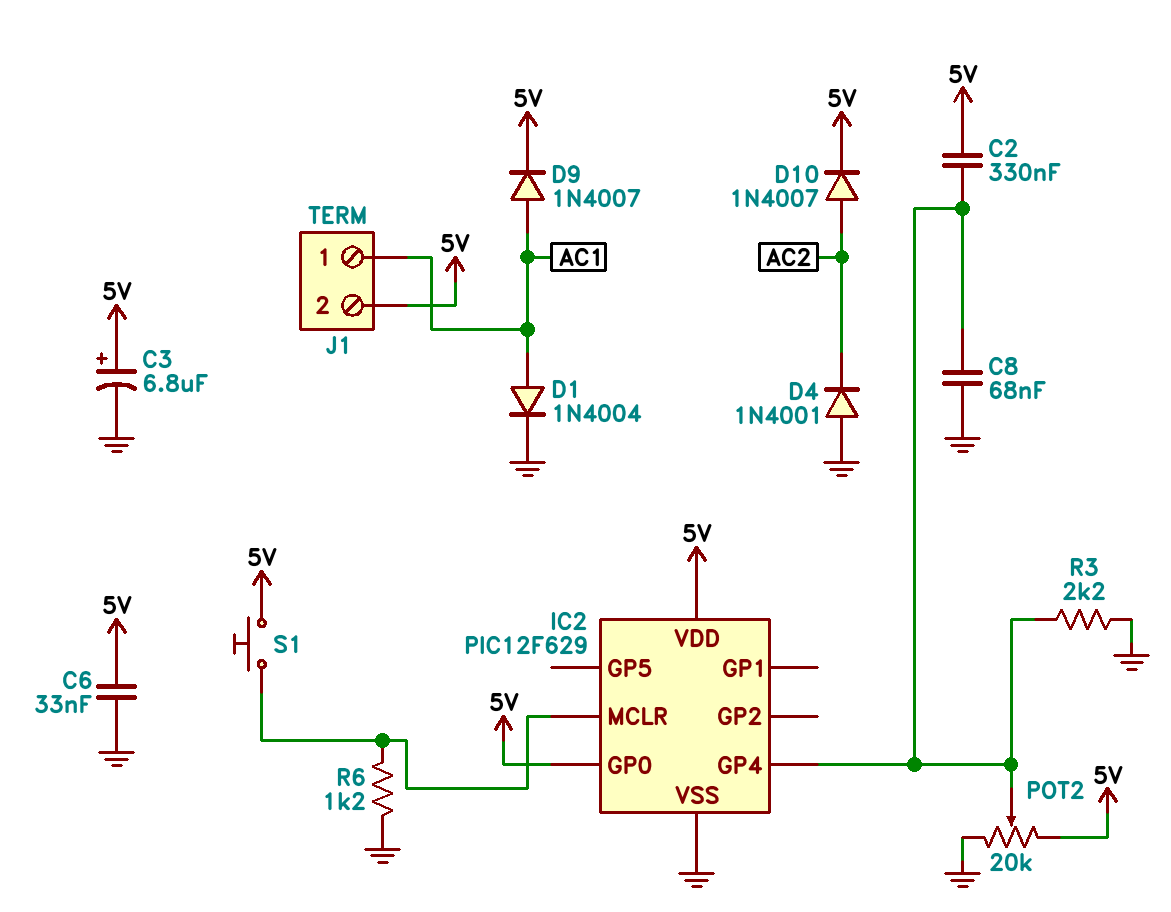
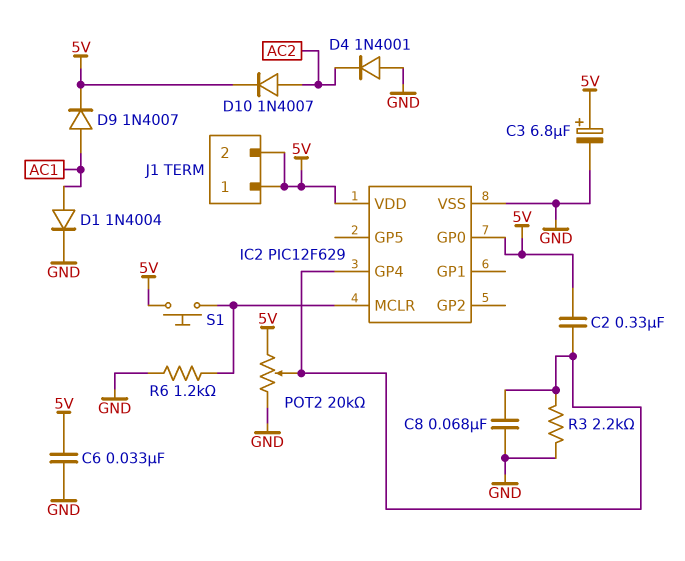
J1 pin 1: AC1 -> 5V

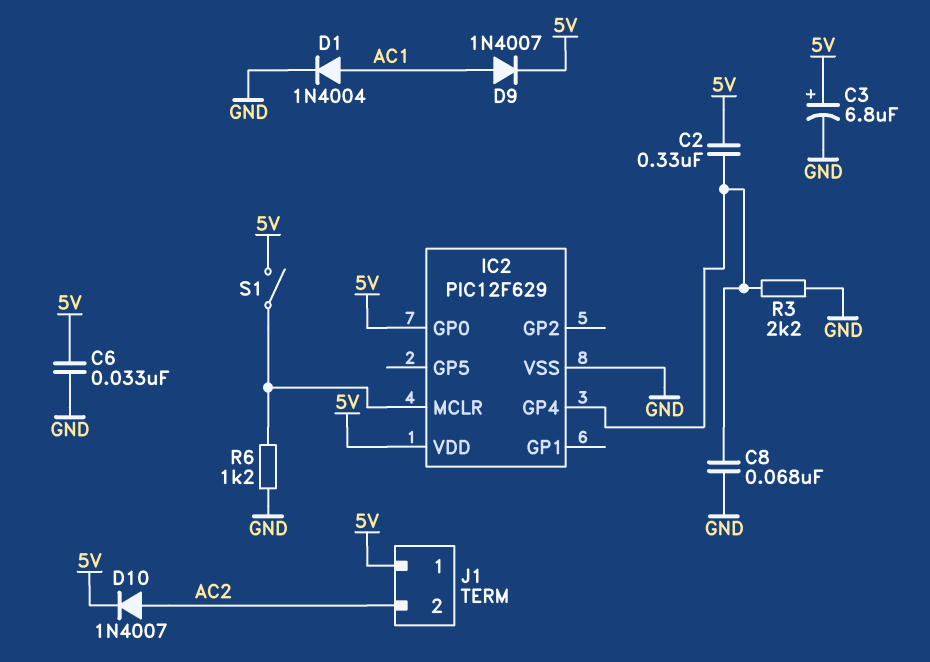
D4: diode 1N4001 (A GND, K AC2) -> none
J1 pin 2: 5V -> AC2
POT2: 20k (5V, GND, wiper IC2/GP4) -> none
S1: button (5V, IC2/MCLR) -> switch (5V, IC2/MCLR)

